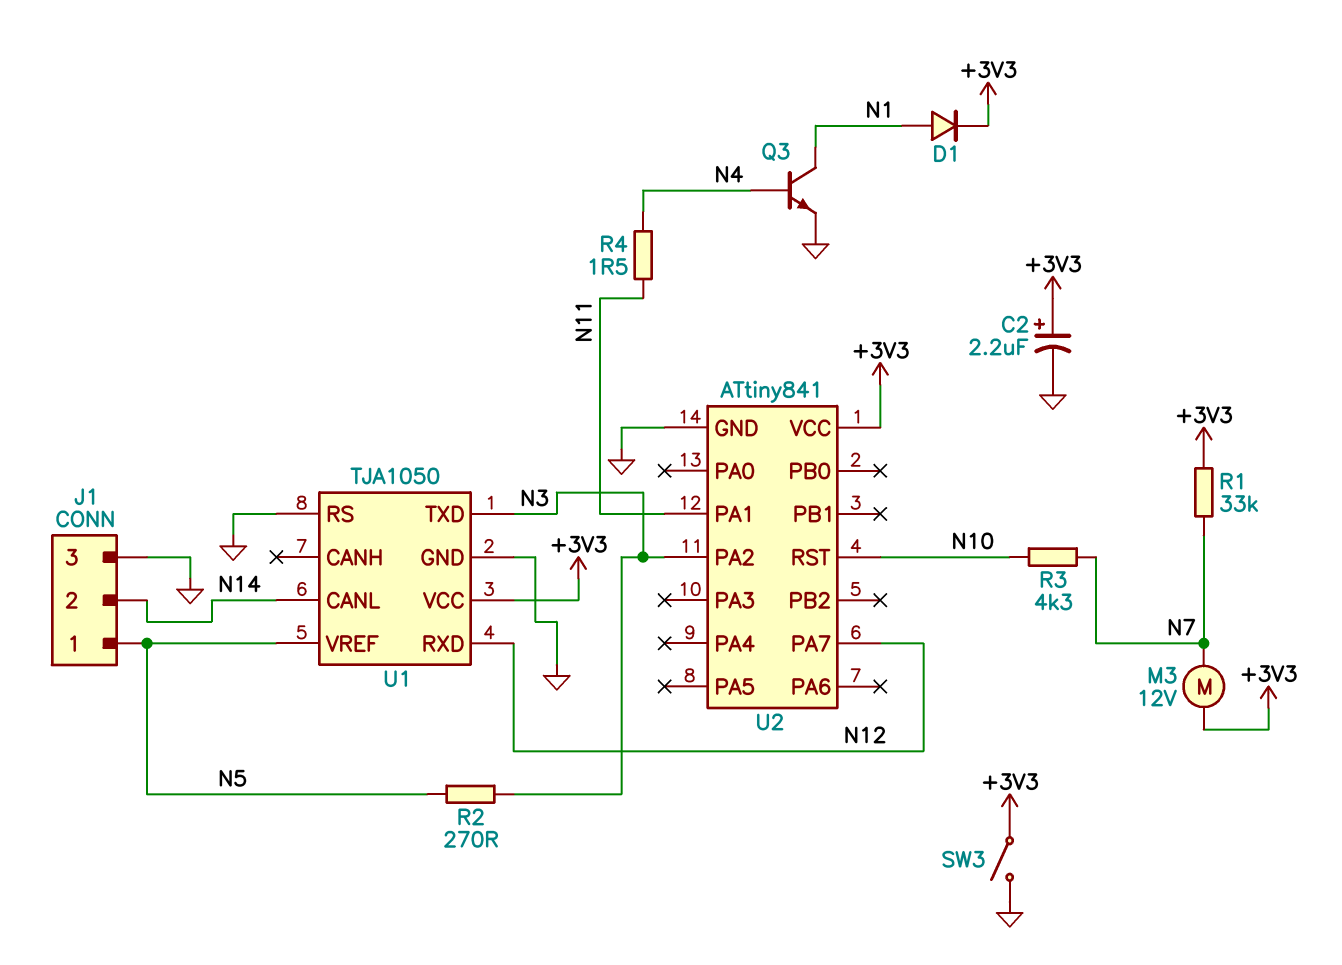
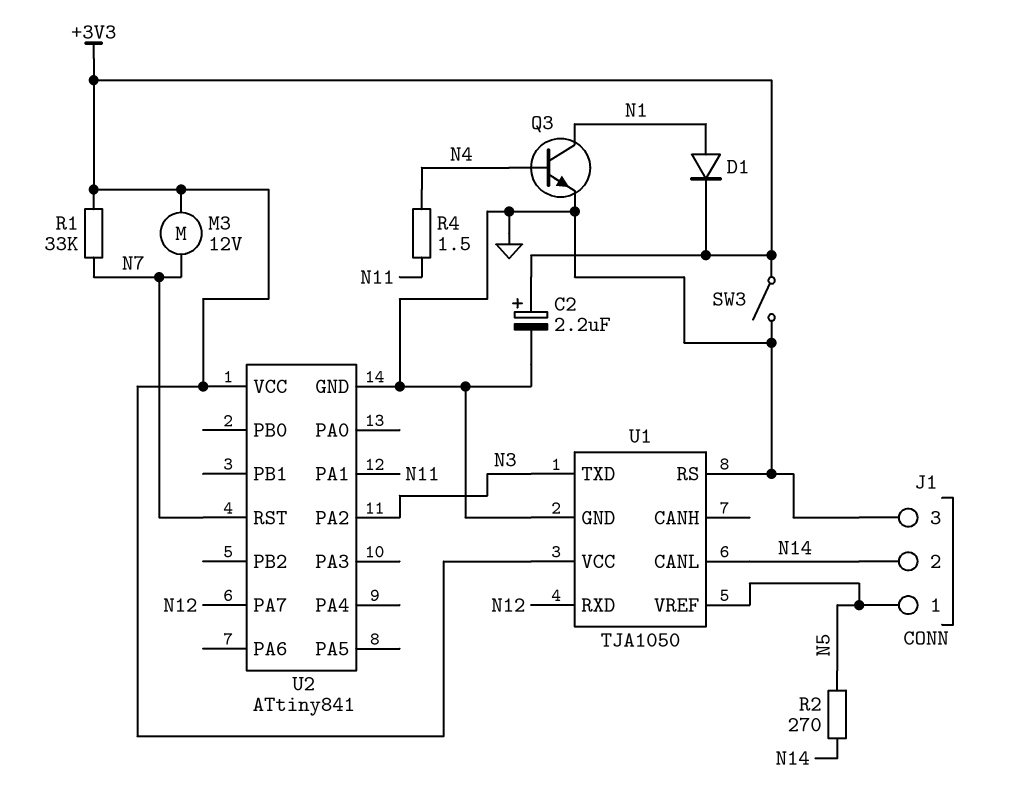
R2: 270 (N3, N5) -> 270 (N5, N14)
R3: 4.3k (N7, N10) -> none
U2 pin RST: N10 -> N7

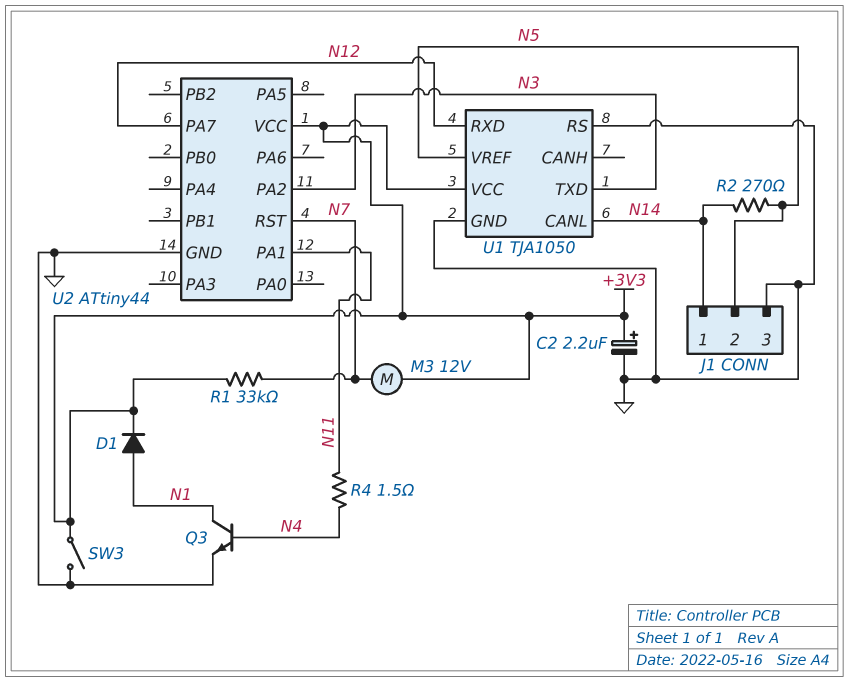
J1 pin 1: N5 -> N14
J1 pin 2: N14 -> N5
U2: ATtiny841 -> ATtiny44

